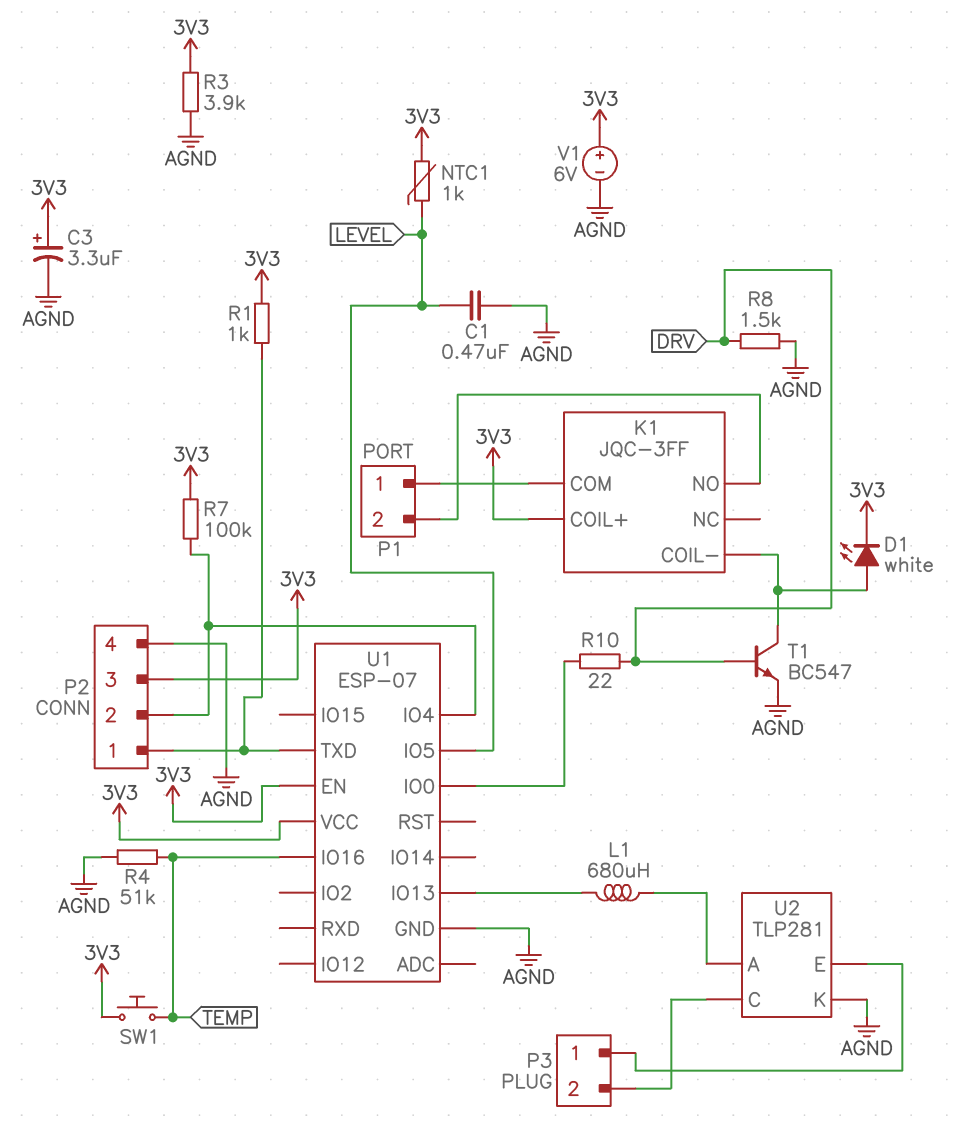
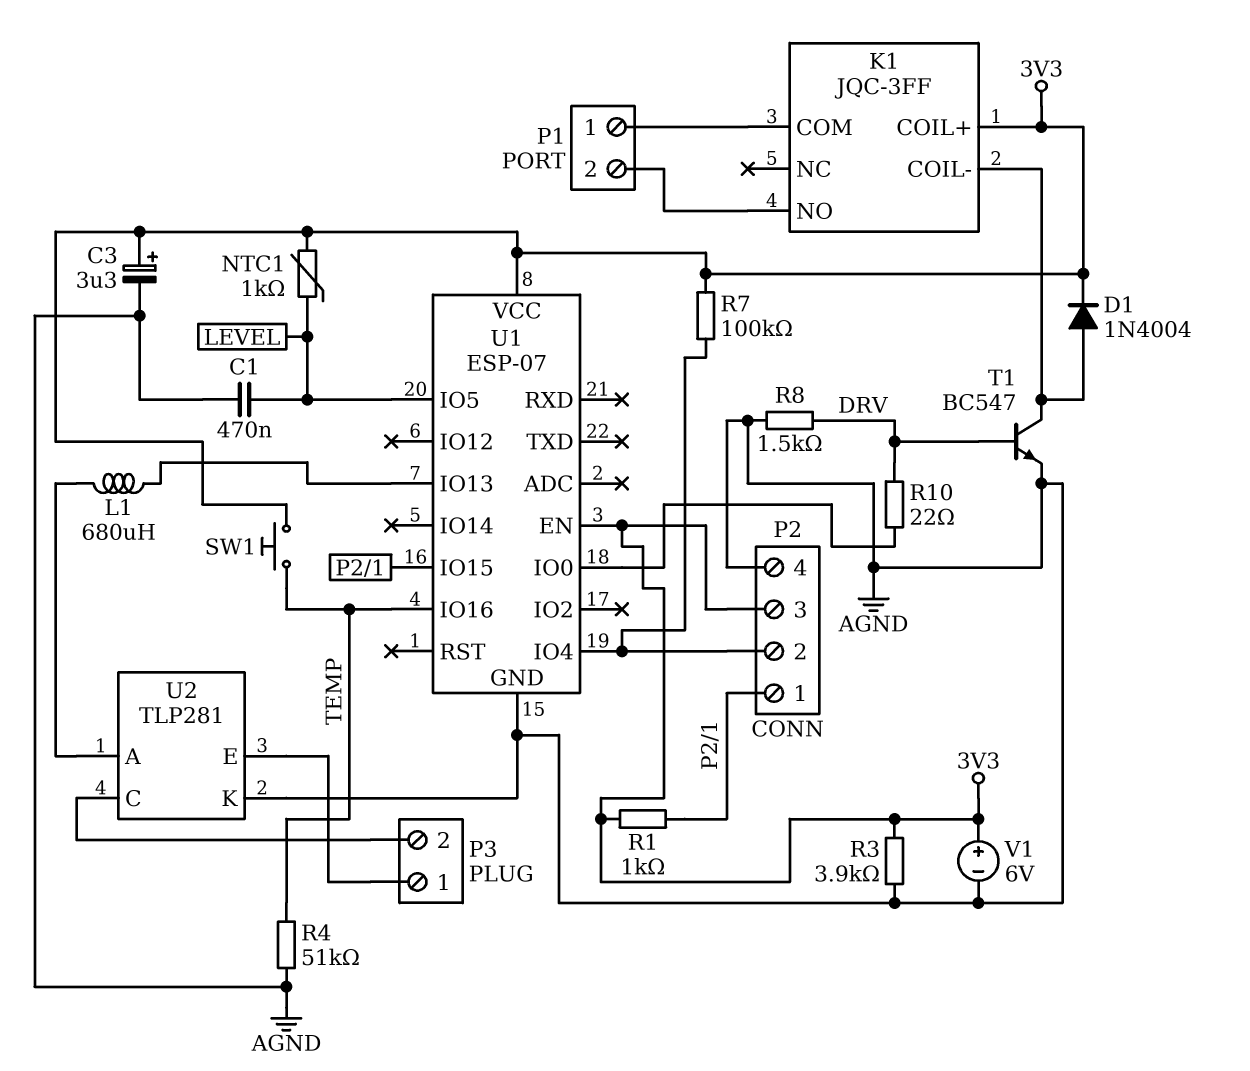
D1: LED white (A K1/COIL-, K 3V3) -> diode 1N4004 (A K1/COIL-, K 3V3)
U1 pin IO15: none -> P2/1
U1 pin TXD: P2/1 -> none

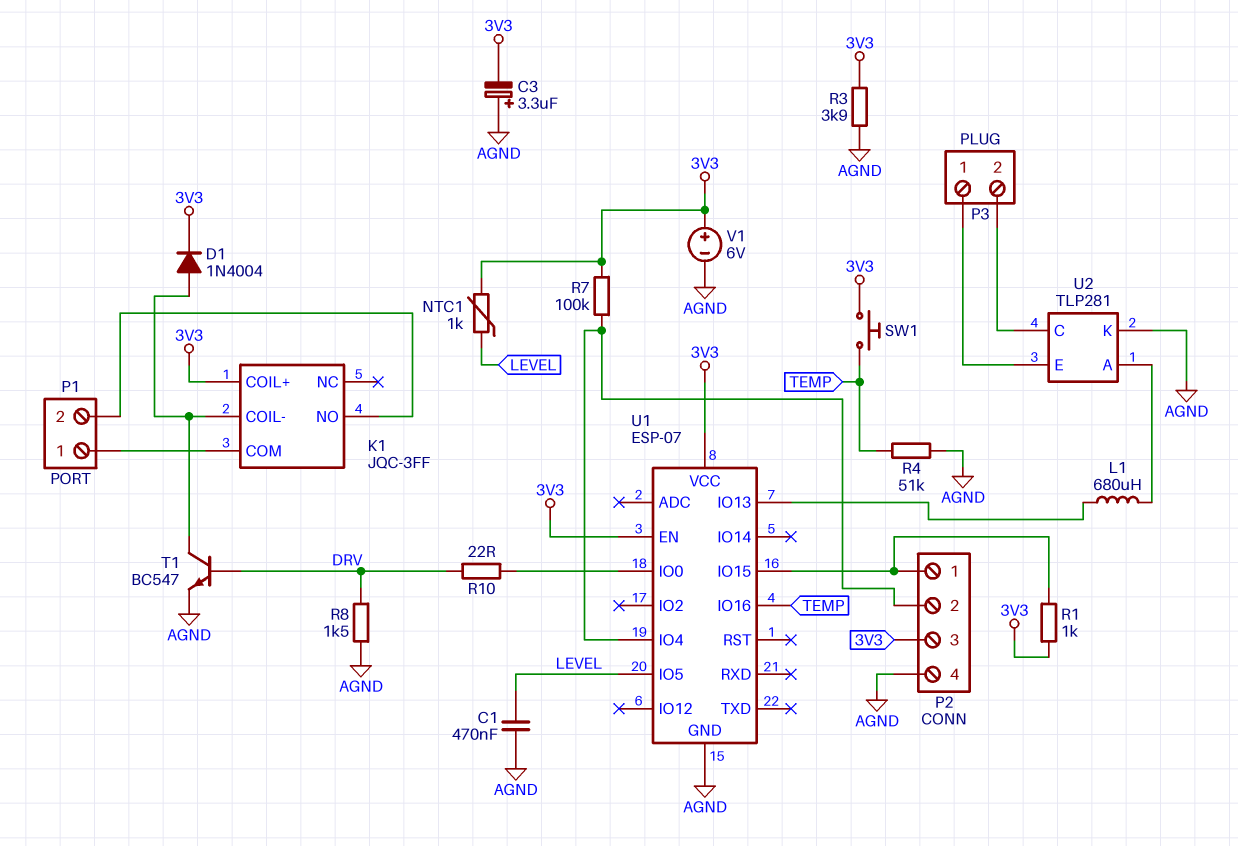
C3: 3.3uF (plus 3V3, minus AGND) -> 3.3uF (plus AGND, minus 3V3)

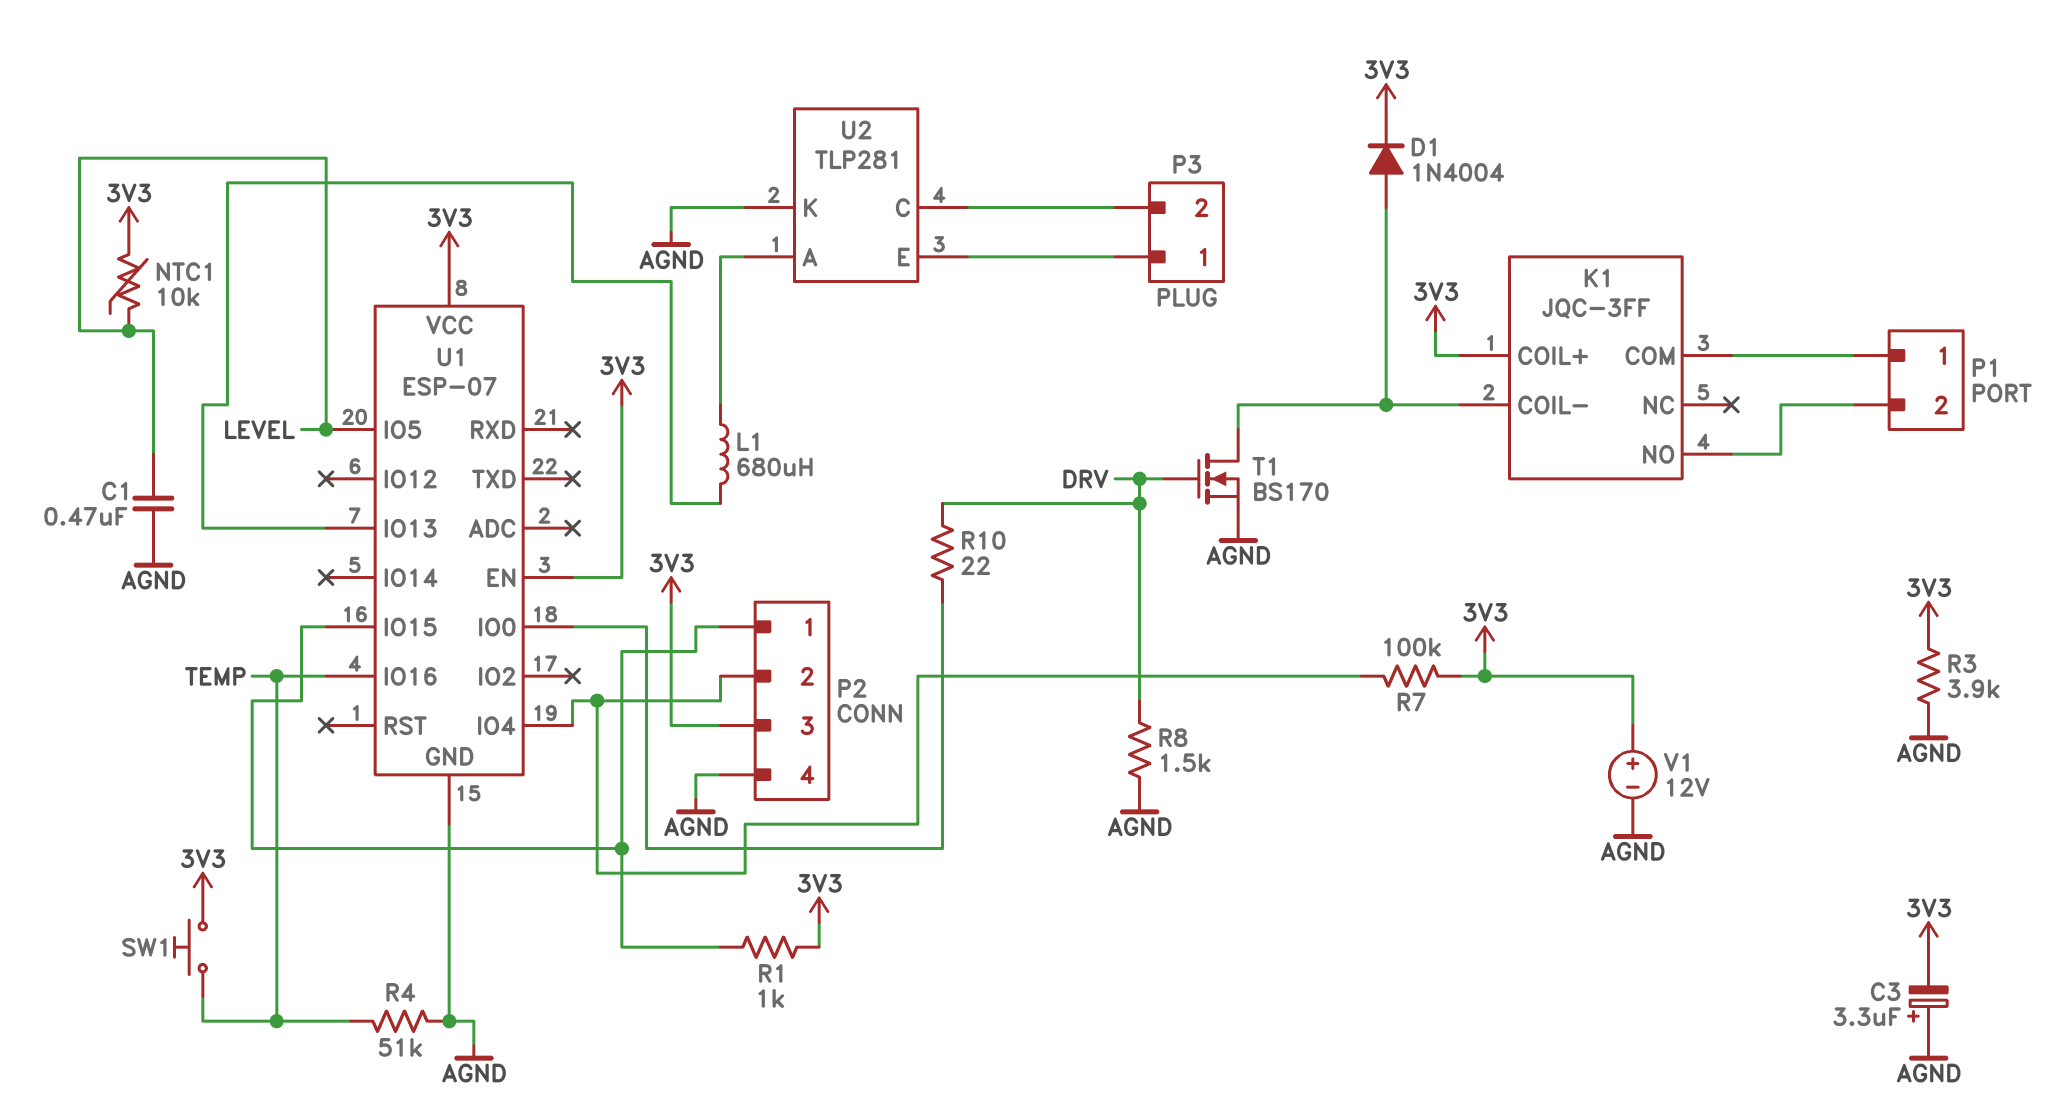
NTC1: 1k (3V3, LEVEL) -> 10k (3V3, LEVEL)
T1: NPN BC547 (B DRV, C K1/COIL-, E AGND) -> NMOS BS170 (G DRV, D K1/COIL-, S AGND)
V1: 6V (plus 3V3, minus AGND) -> 12V (plus 3V3, minus AGND)

